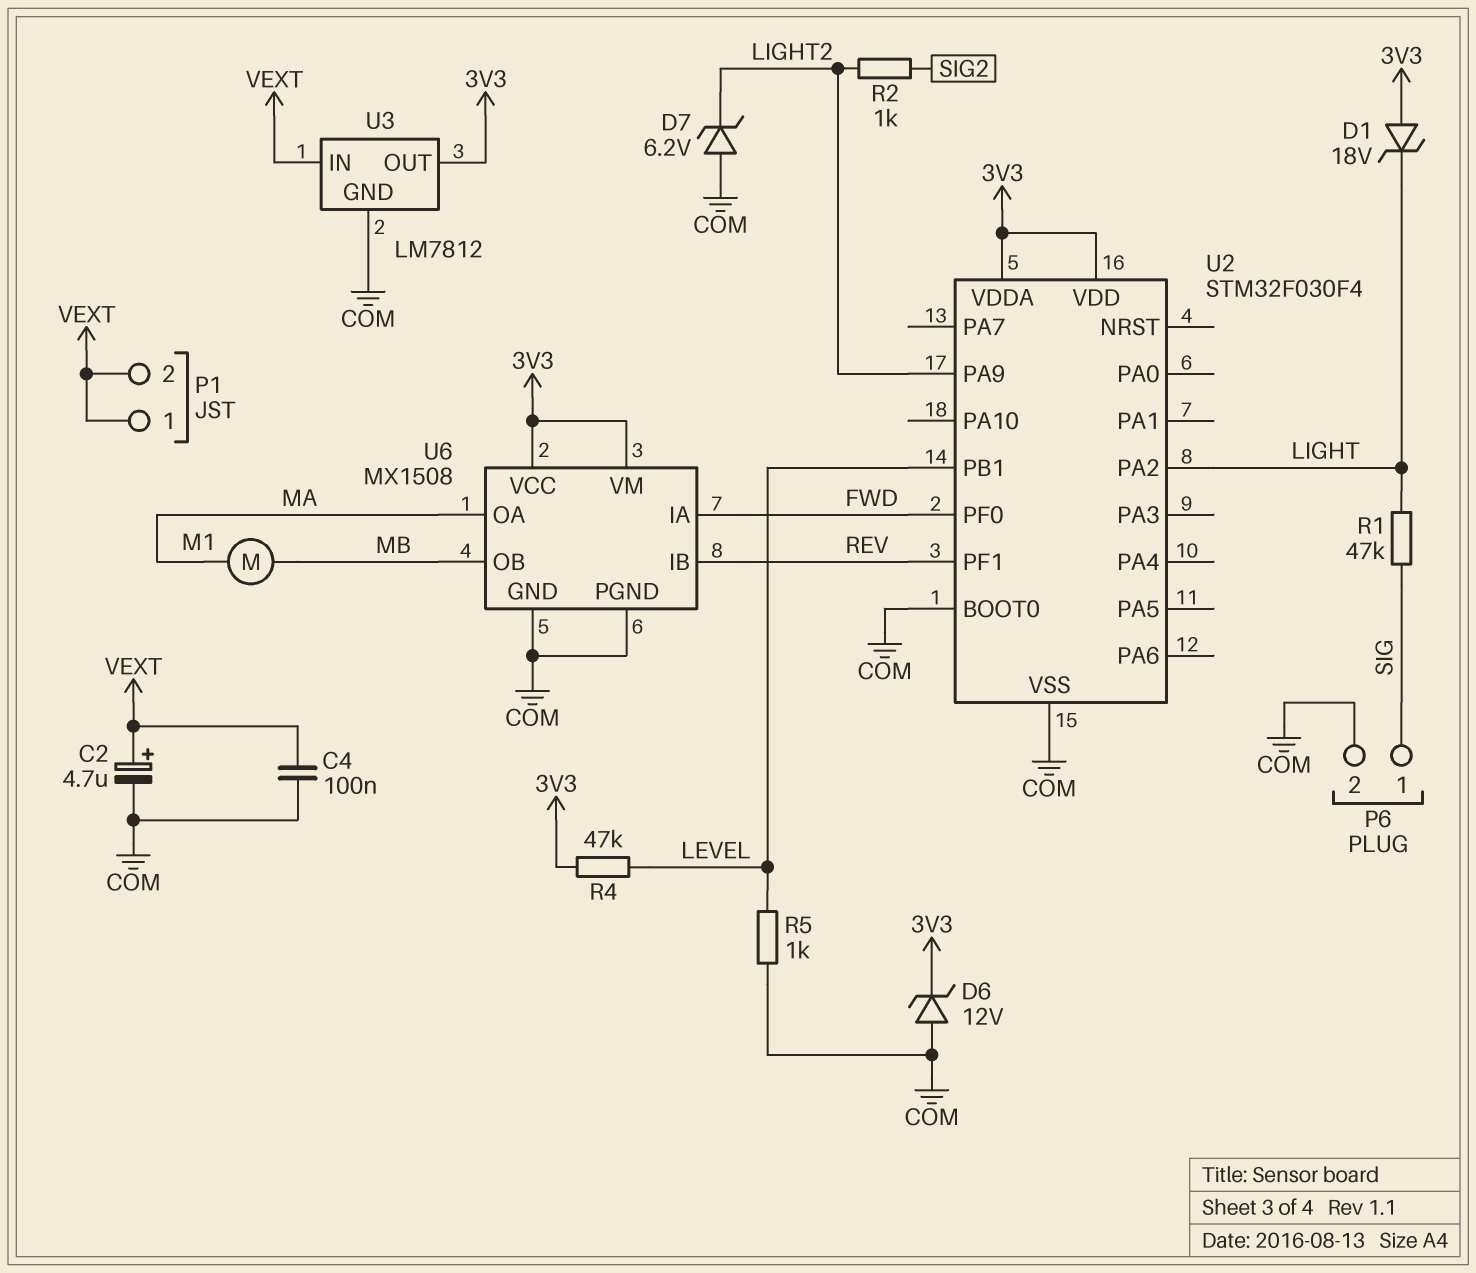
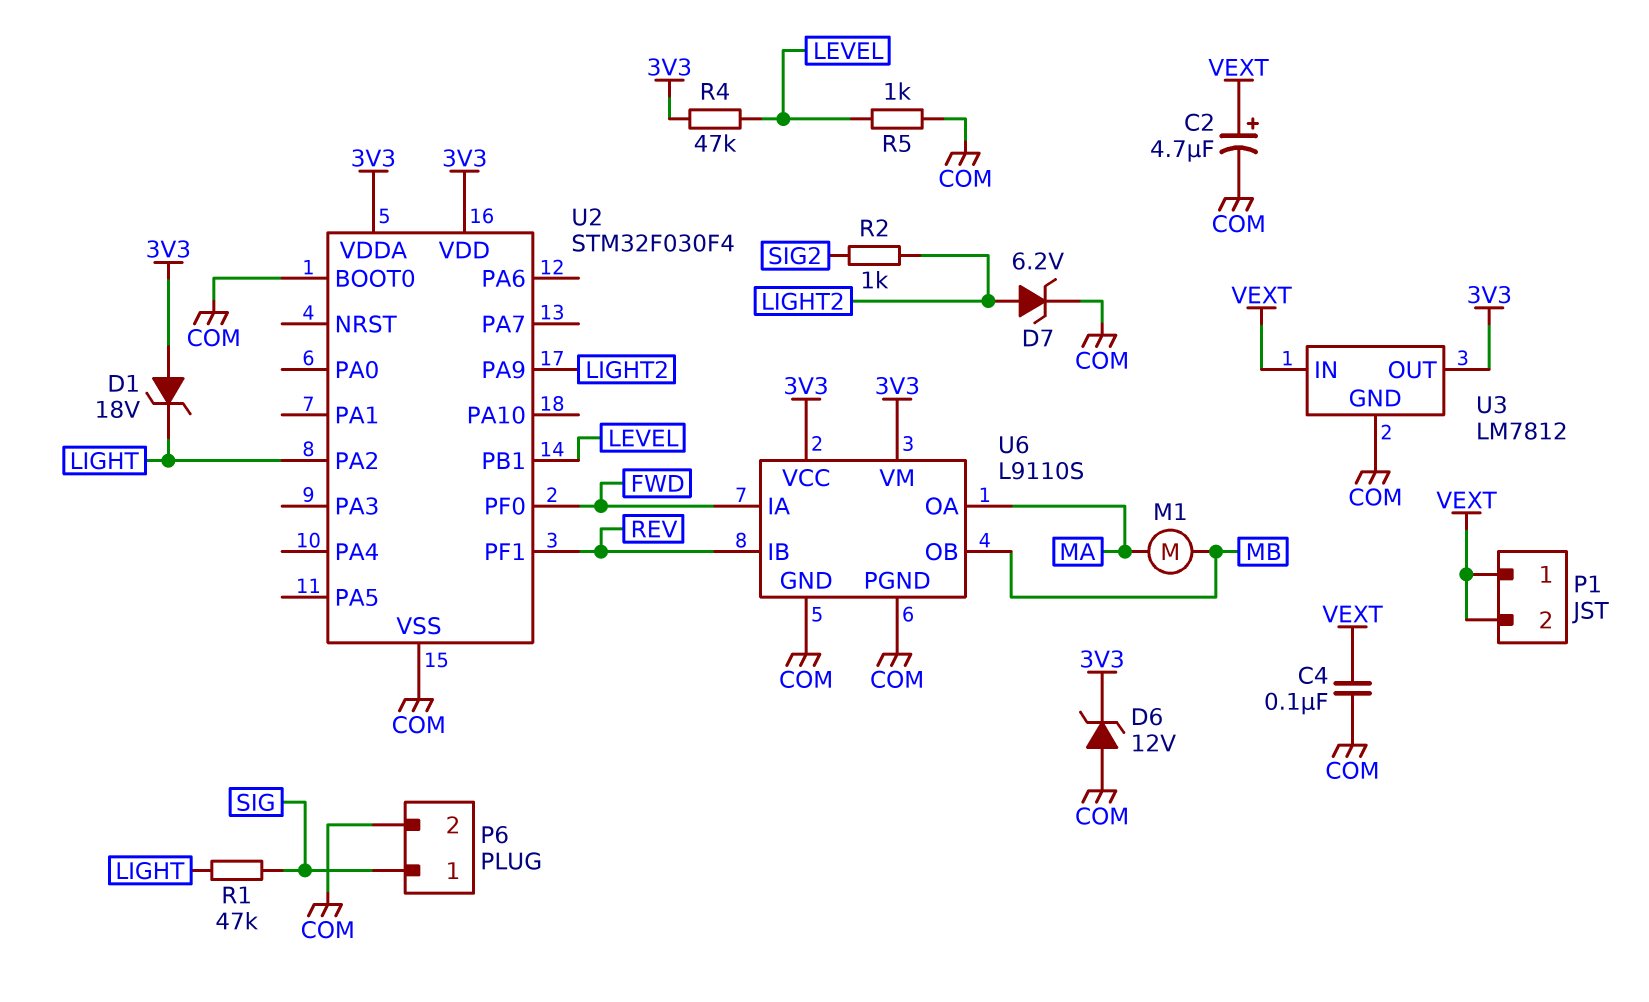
D7: zener 6.2V (A COM, K LIGHT2) -> zener 6.2V (A LIGHT2, K COM)
U6: MX1508 -> L9110S

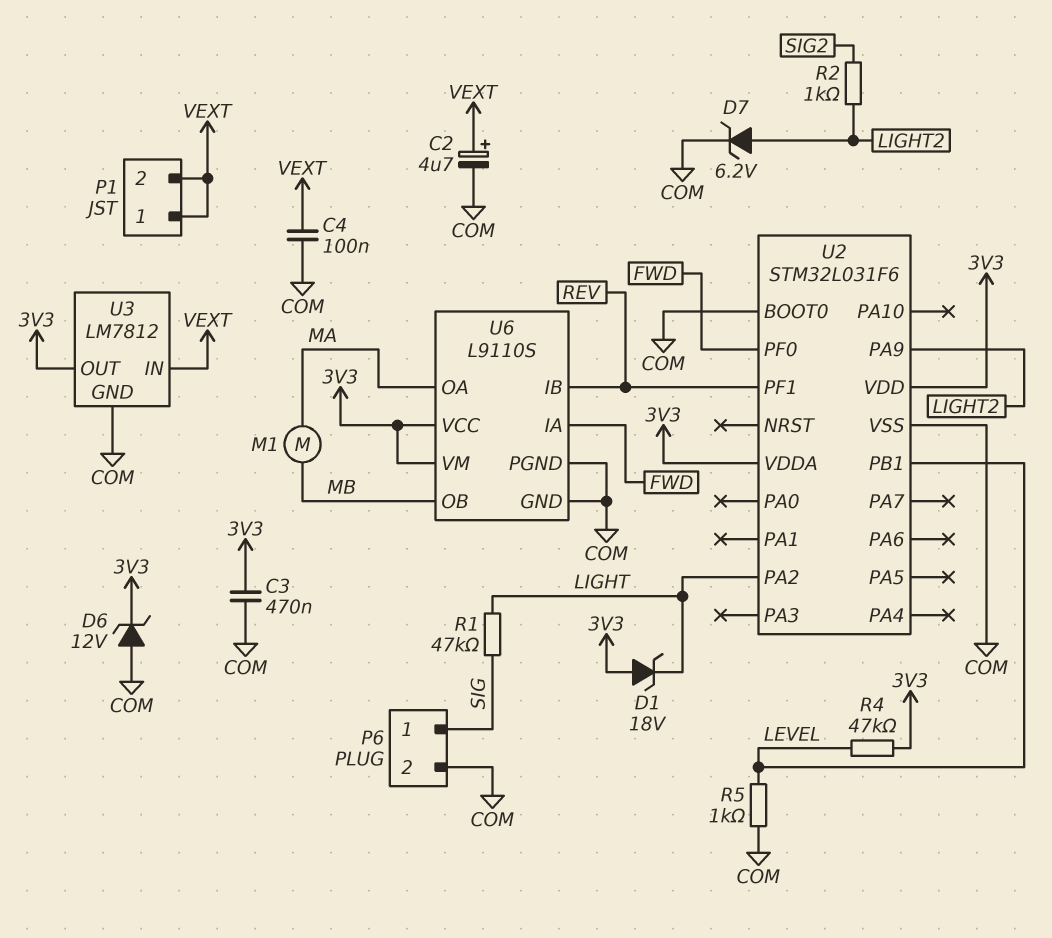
C3: none -> 470nF (3V3, COM)
U2: STM32F030F4 -> STM32L031F6

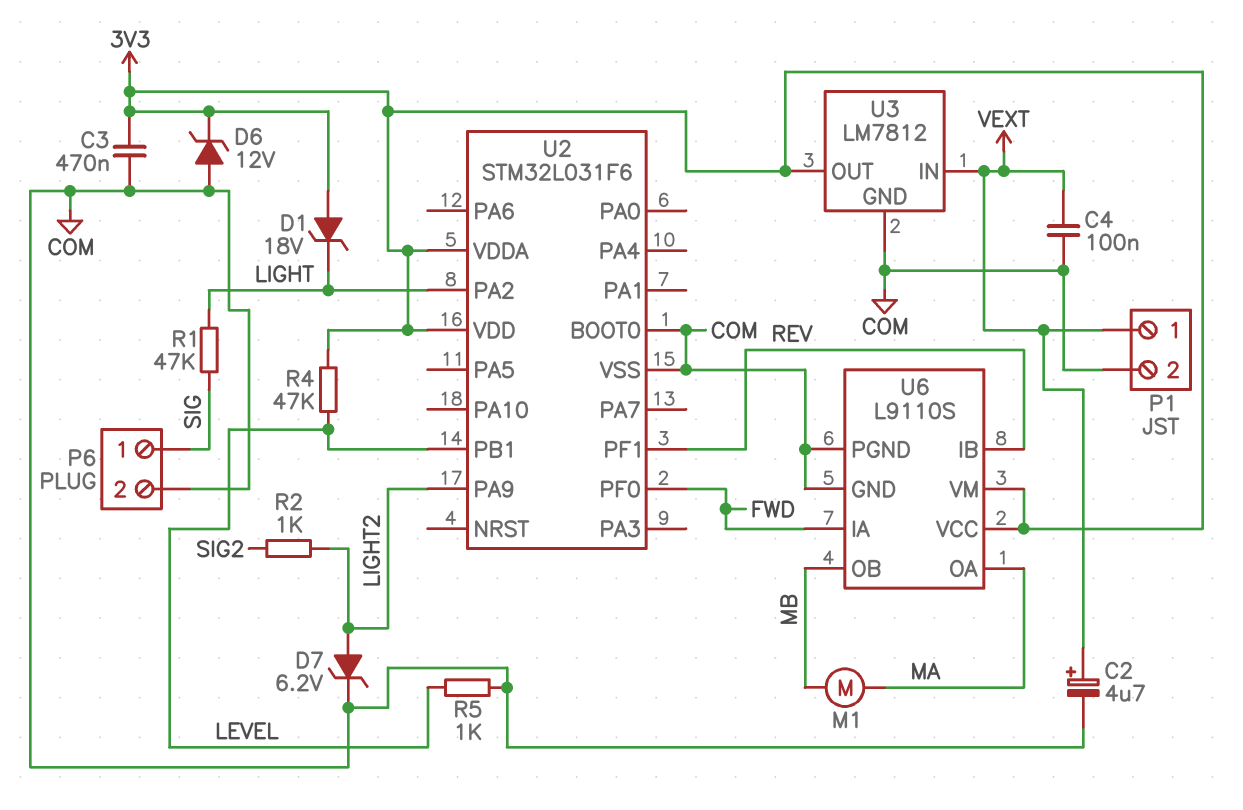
P1 pin 2: VEXT -> COM

